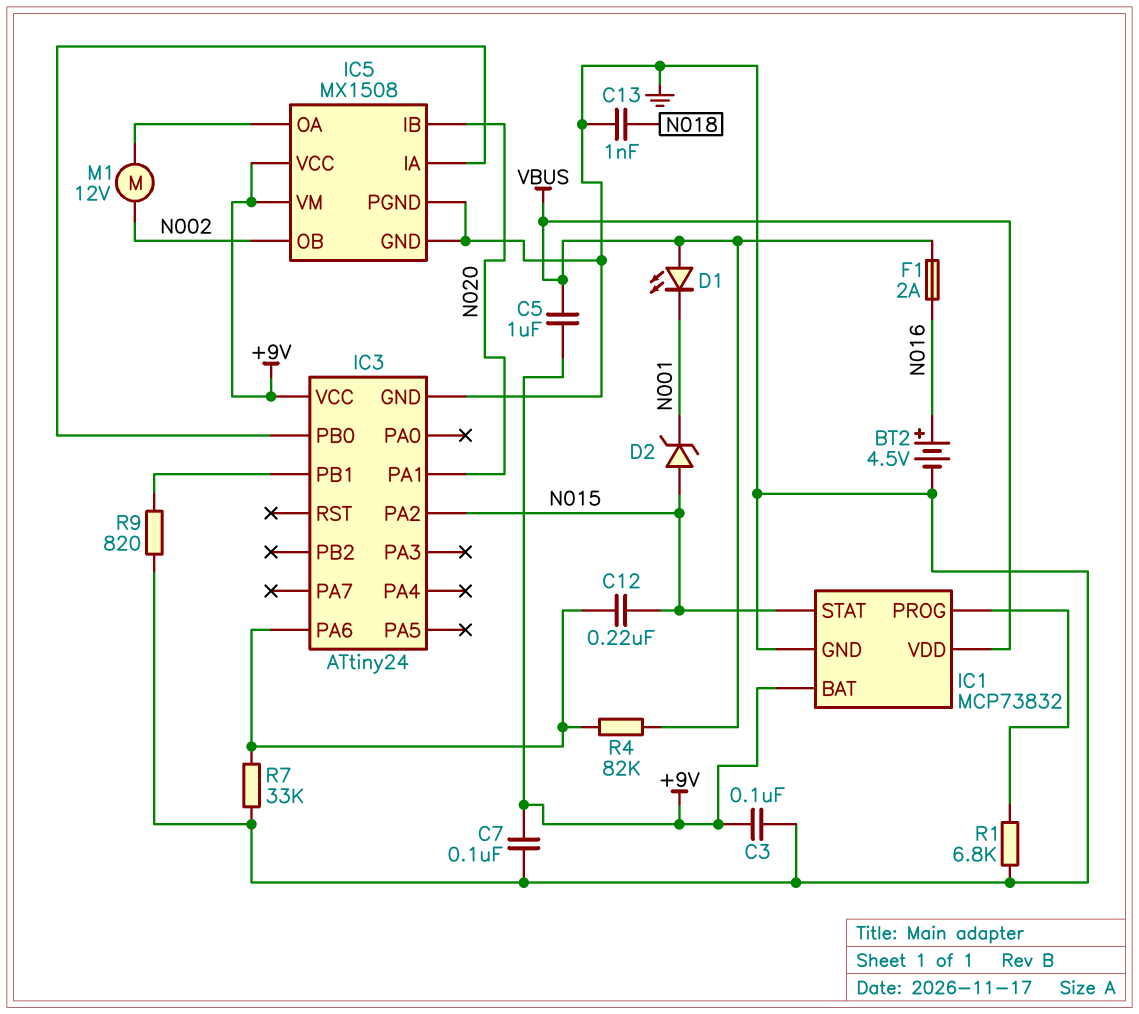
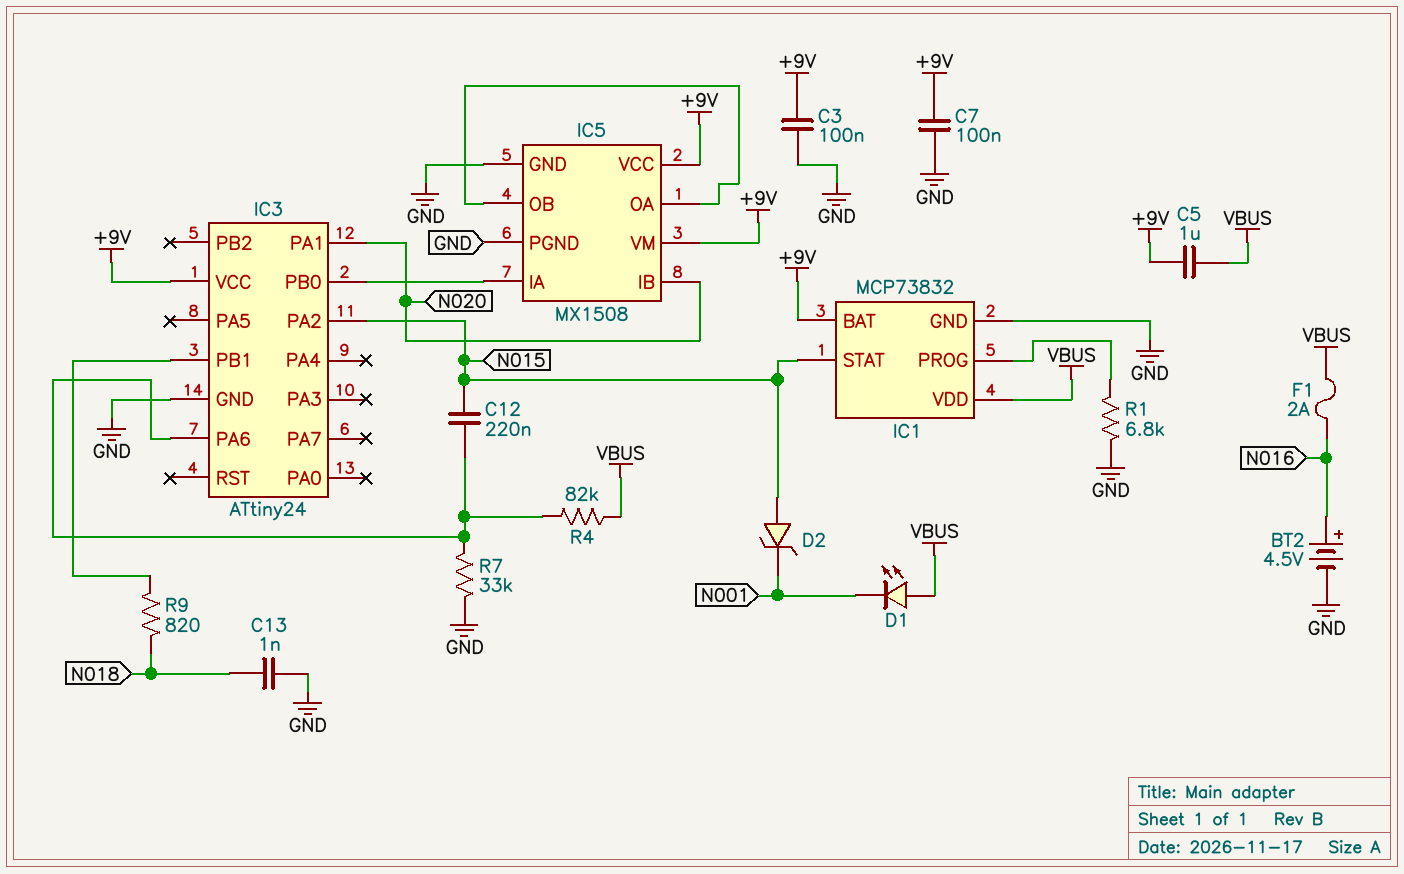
IC5 pin OB: N002 -> IC5/OA
M1: motor 12V (IC5/OA, N002) -> none
R9: 820 (GND, IC3/PB1) -> 820 (IC3/PB1, N018)

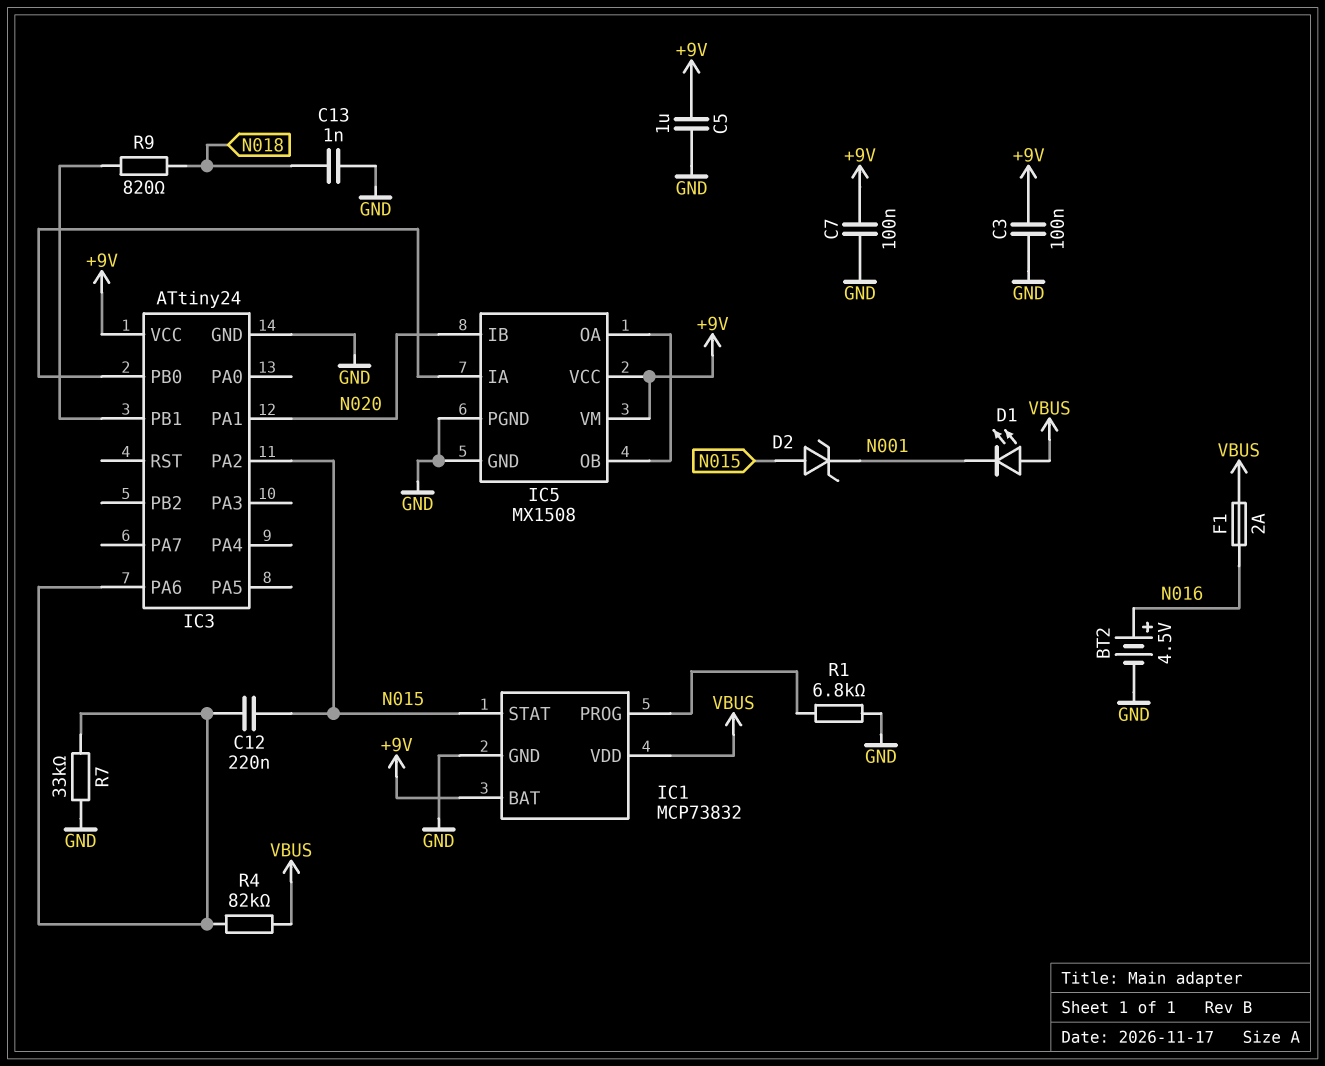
C5: 1uF (+9V, VBUS) -> 1uF (+9V, GND)

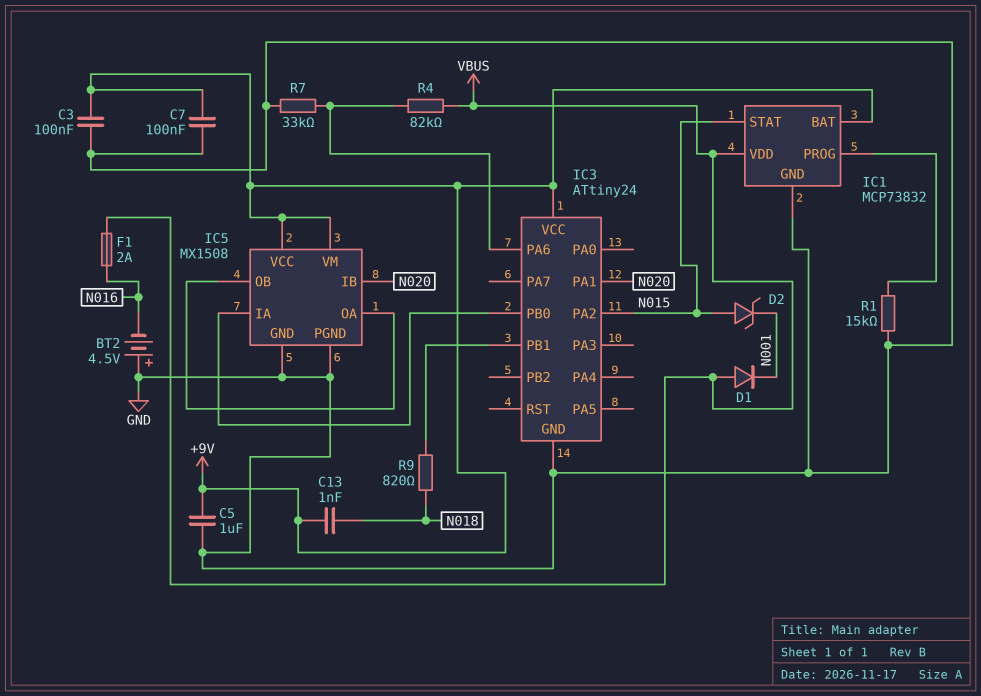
BT2: 4.5V (plus N016, minus GND) -> 4.5V (plus GND, minus N016)
C12: 220nF (IC3/PA6, N015) -> none
C13: 1nF (GND, N018) -> 1nF (+9V, N018)
D1: LED (A VBUS, K N001) -> diode (A VBUS, K N001)
R1: 6.8k (GND, IC1/PROG) -> 15k (GND, IC1/PROG)

